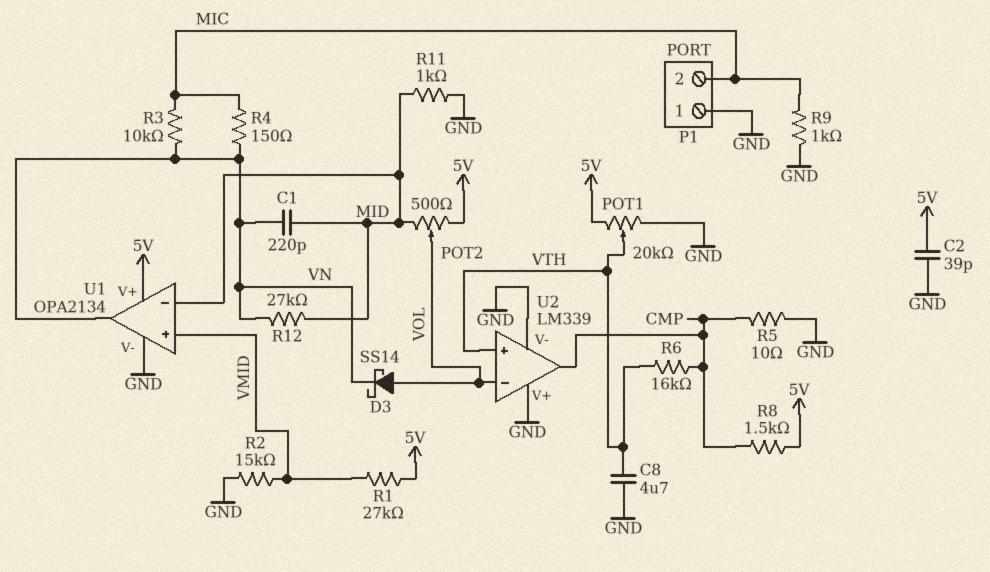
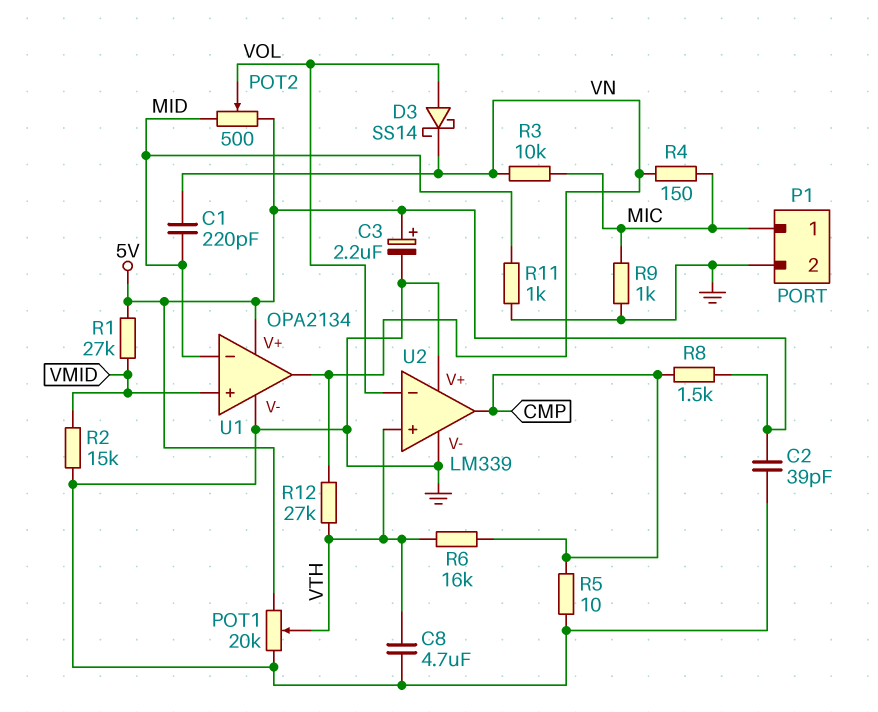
C3: none -> 2.2uF (plus 5V, minus GND)
P1 pin 1: GND -> MIC
P1 pin 2: MIC -> GND
R12: 27k (MID, VN) -> 27k (VN, VTH)

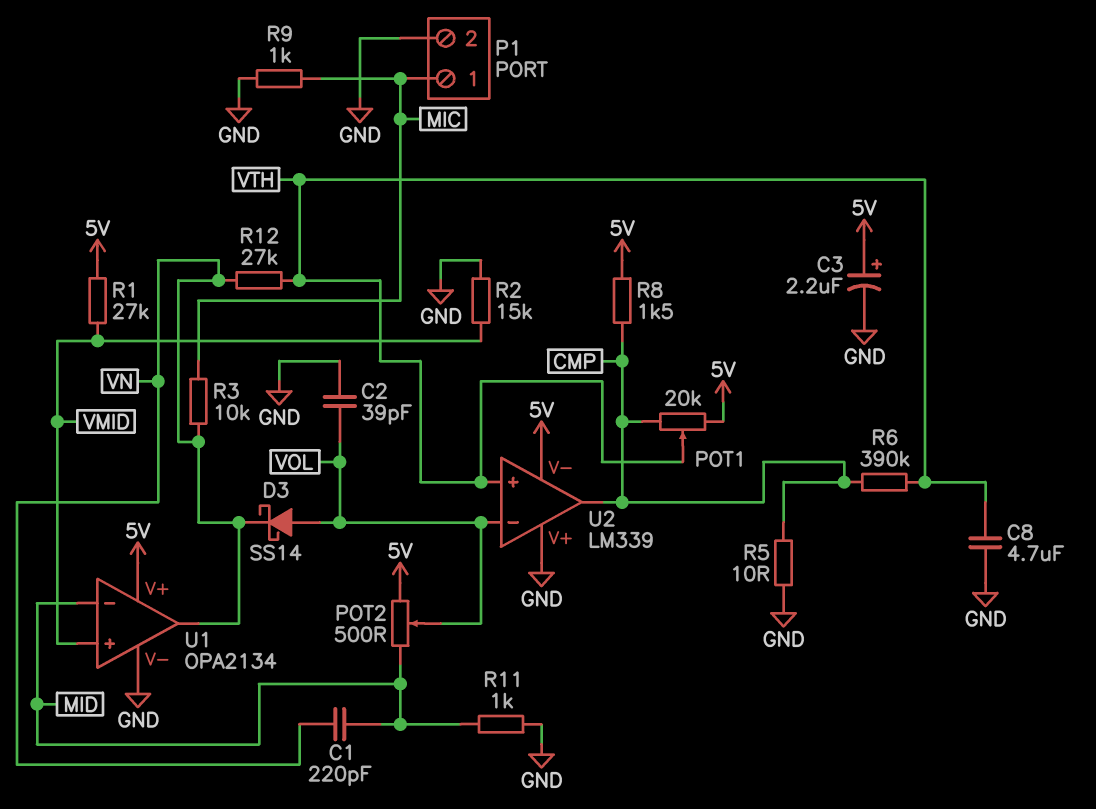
C2: 39pF (5V, GND) -> 39pF (GND, VOL)
POT1: 20k (5V, GND, wiper VTH) -> 20k (5V, CMP, wiper VTH)
R4: 150 (MIC, VN) -> none
R6: 16k (CMP, VTH) -> 390k (CMP, VTH)
U2 pin V-: GND -> 5V

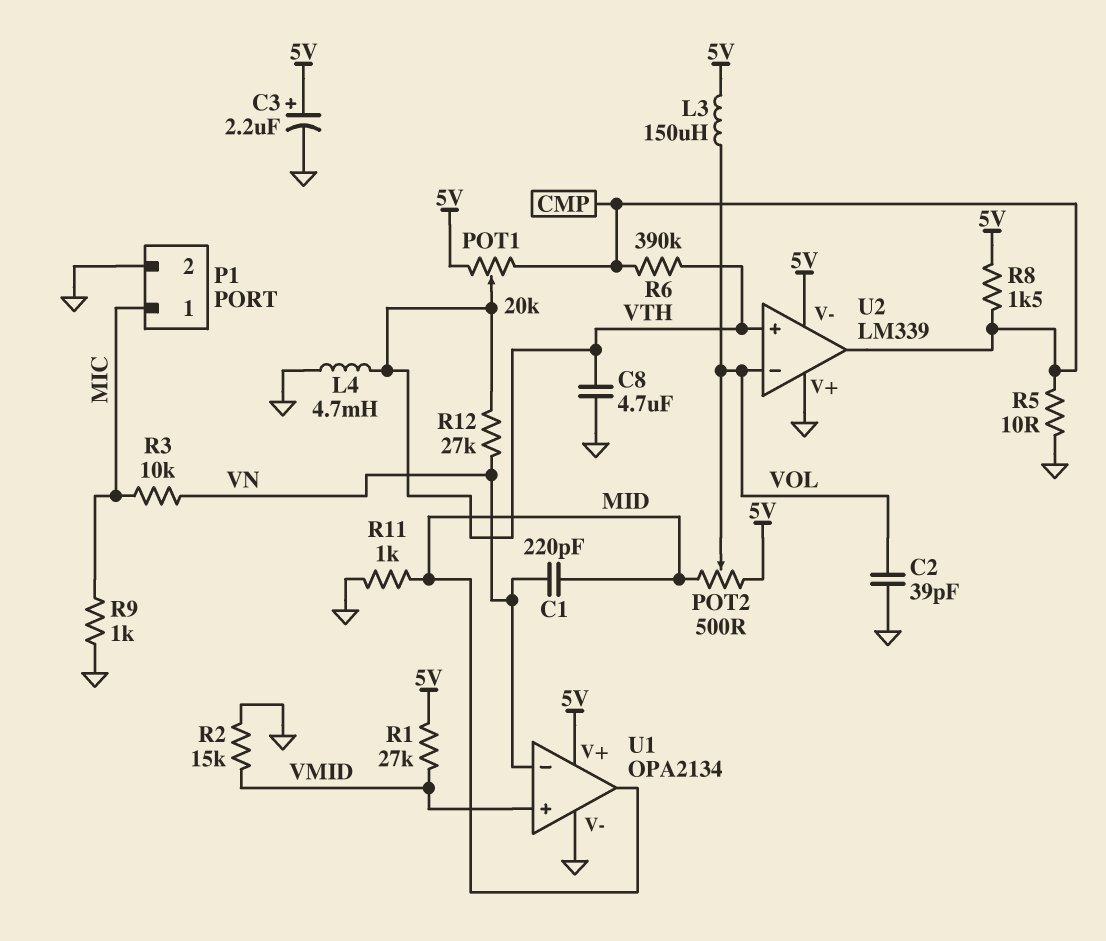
D3: schottky SS14 (A VOL, K VN) -> none
L3: none -> 150uH (5V, VOL)
L4: none -> 4.7mH (GND, VTH)
U1 pin in-: MID -> VN
U1 pin out: VN -> MID

